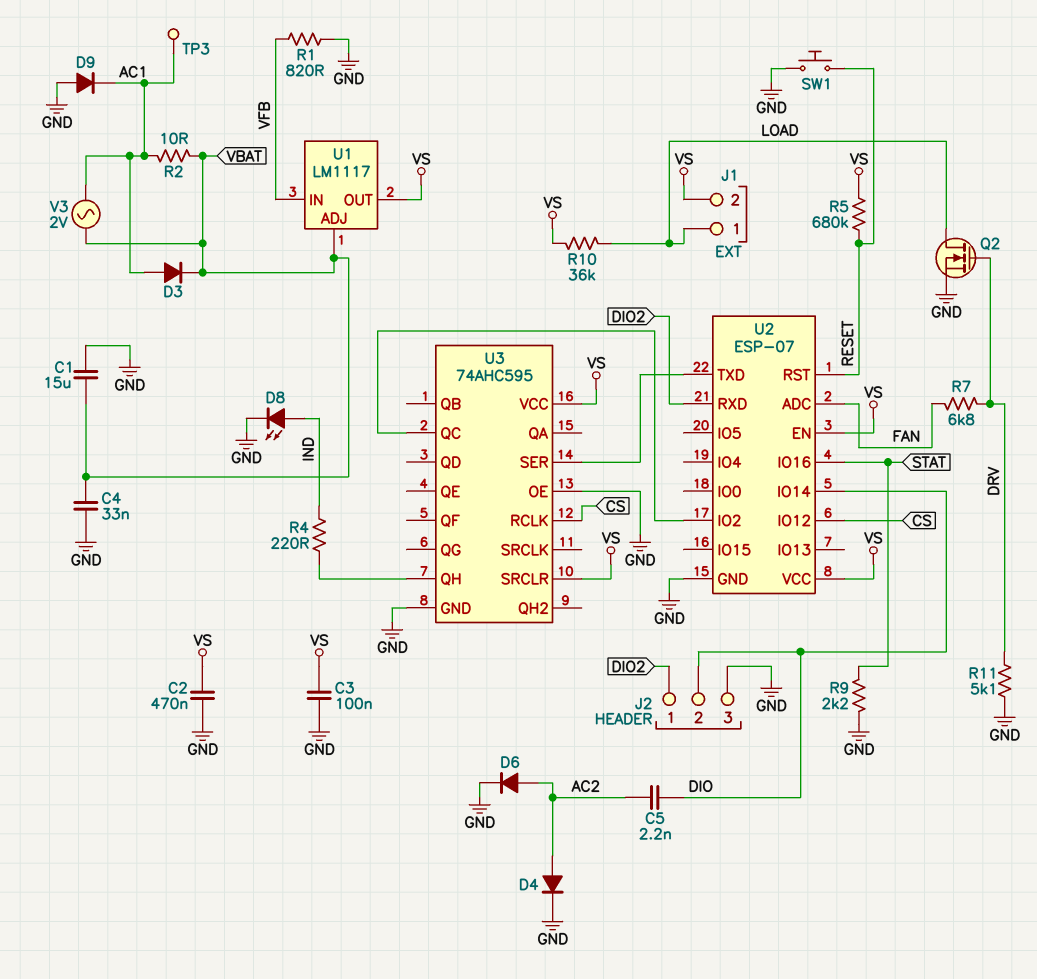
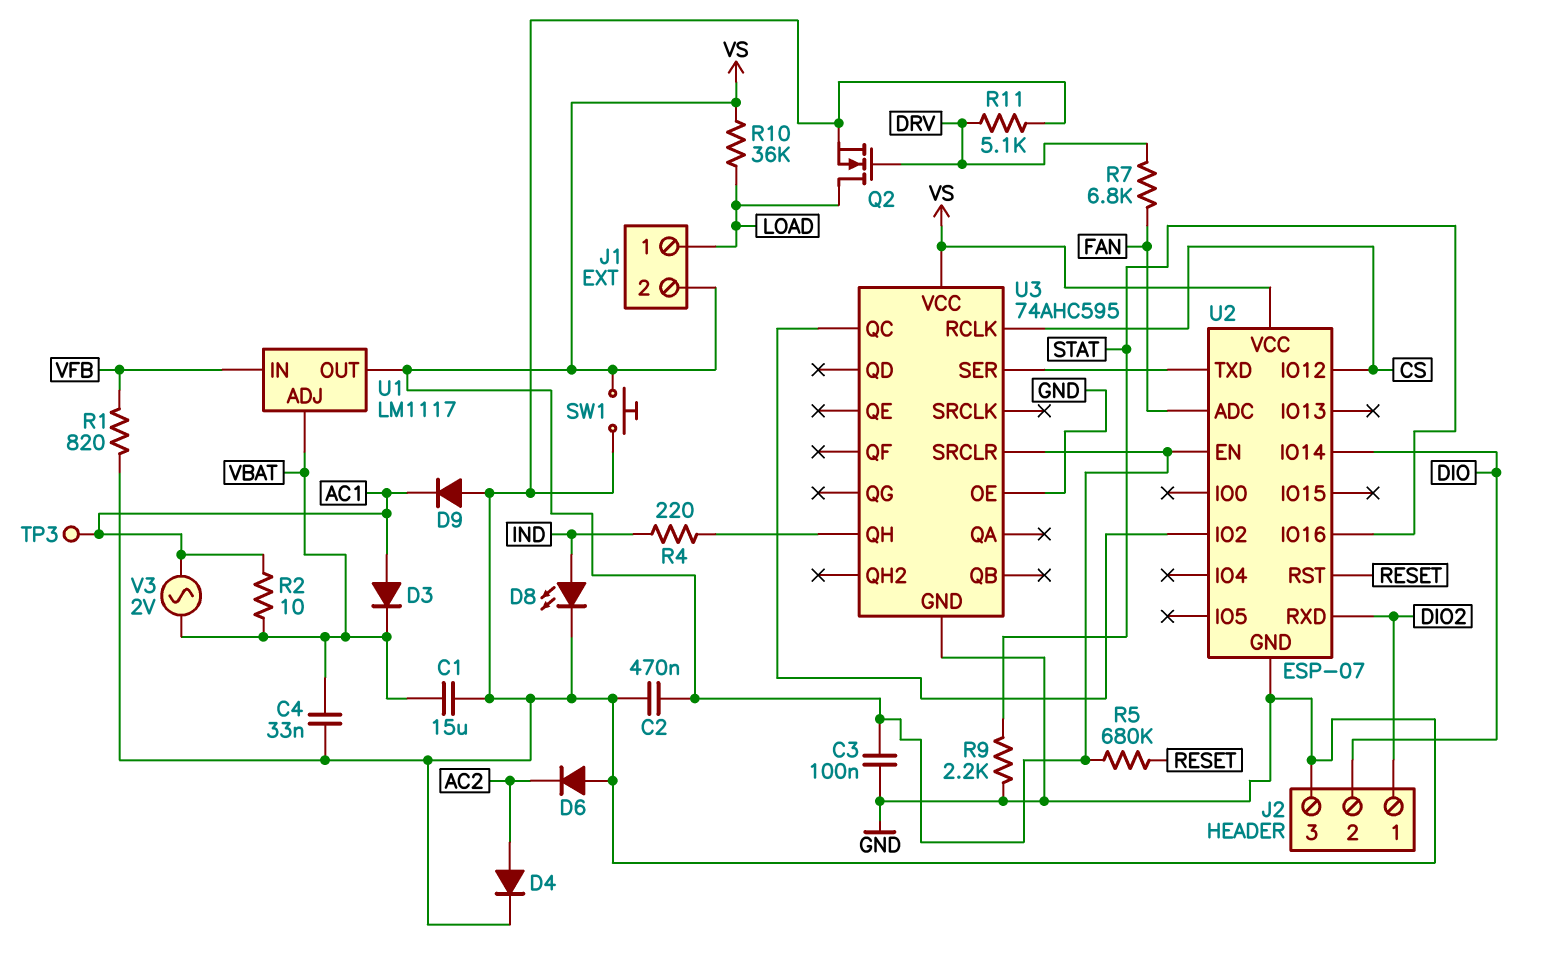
C5: 2.2nF (AC2, DIO) -> none
D6: diode (A AC2, K GND) -> diode (A GND, K AC2)
SW1: button (GND, RESET) -> button (GND, VS)

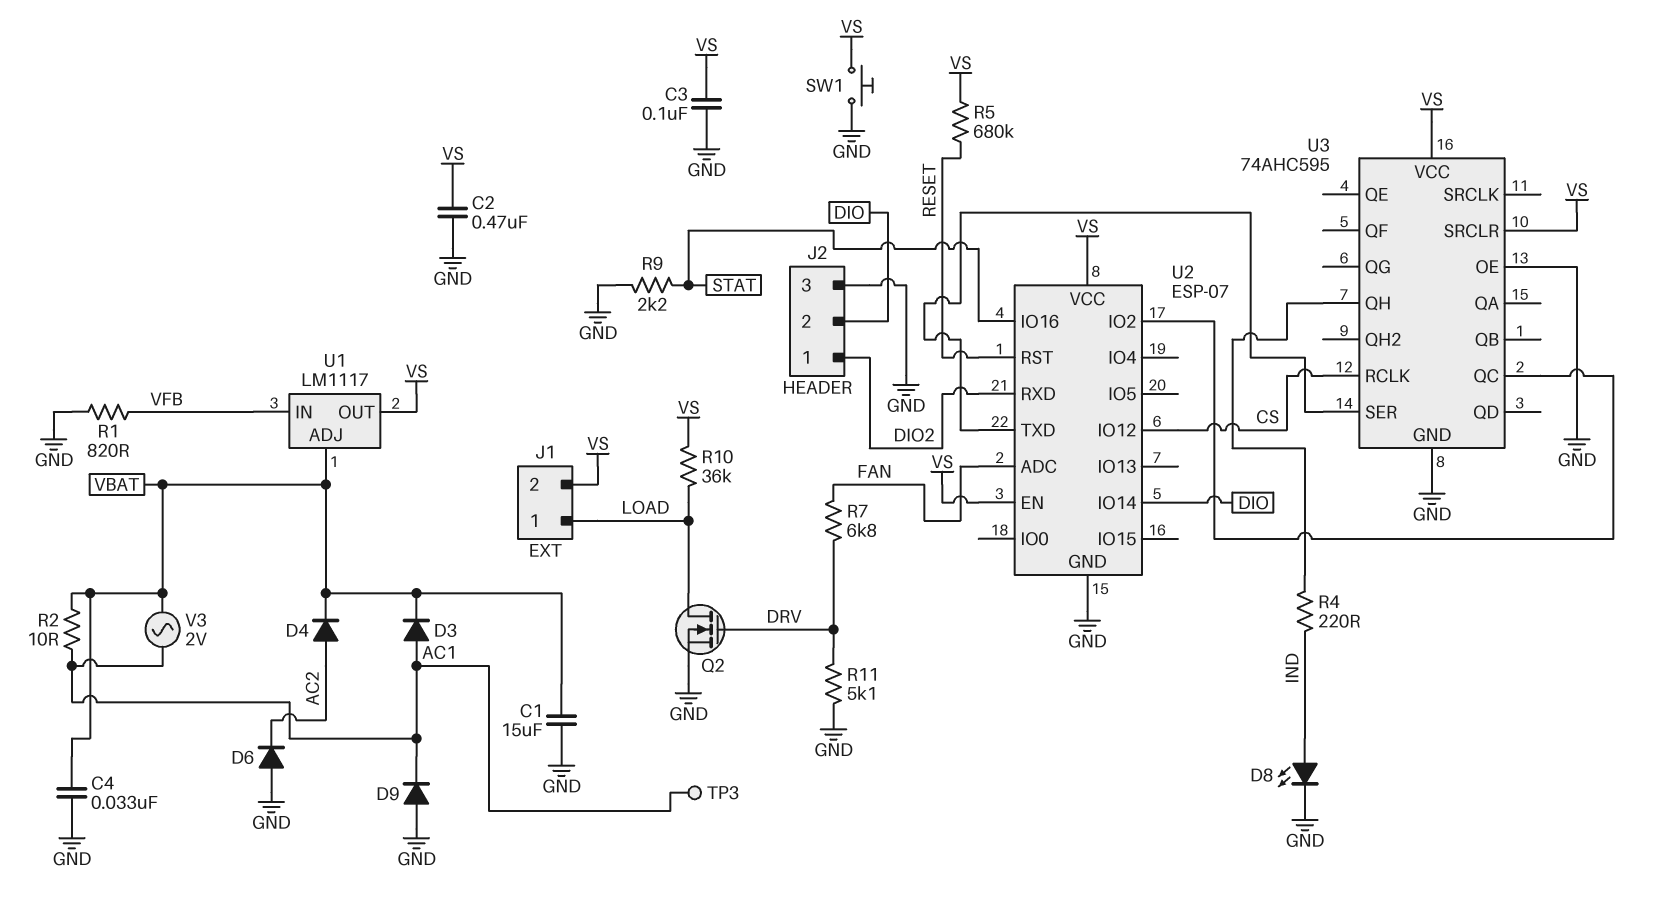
D4: diode (A AC2, K GND) -> diode (A AC2, K VBAT)

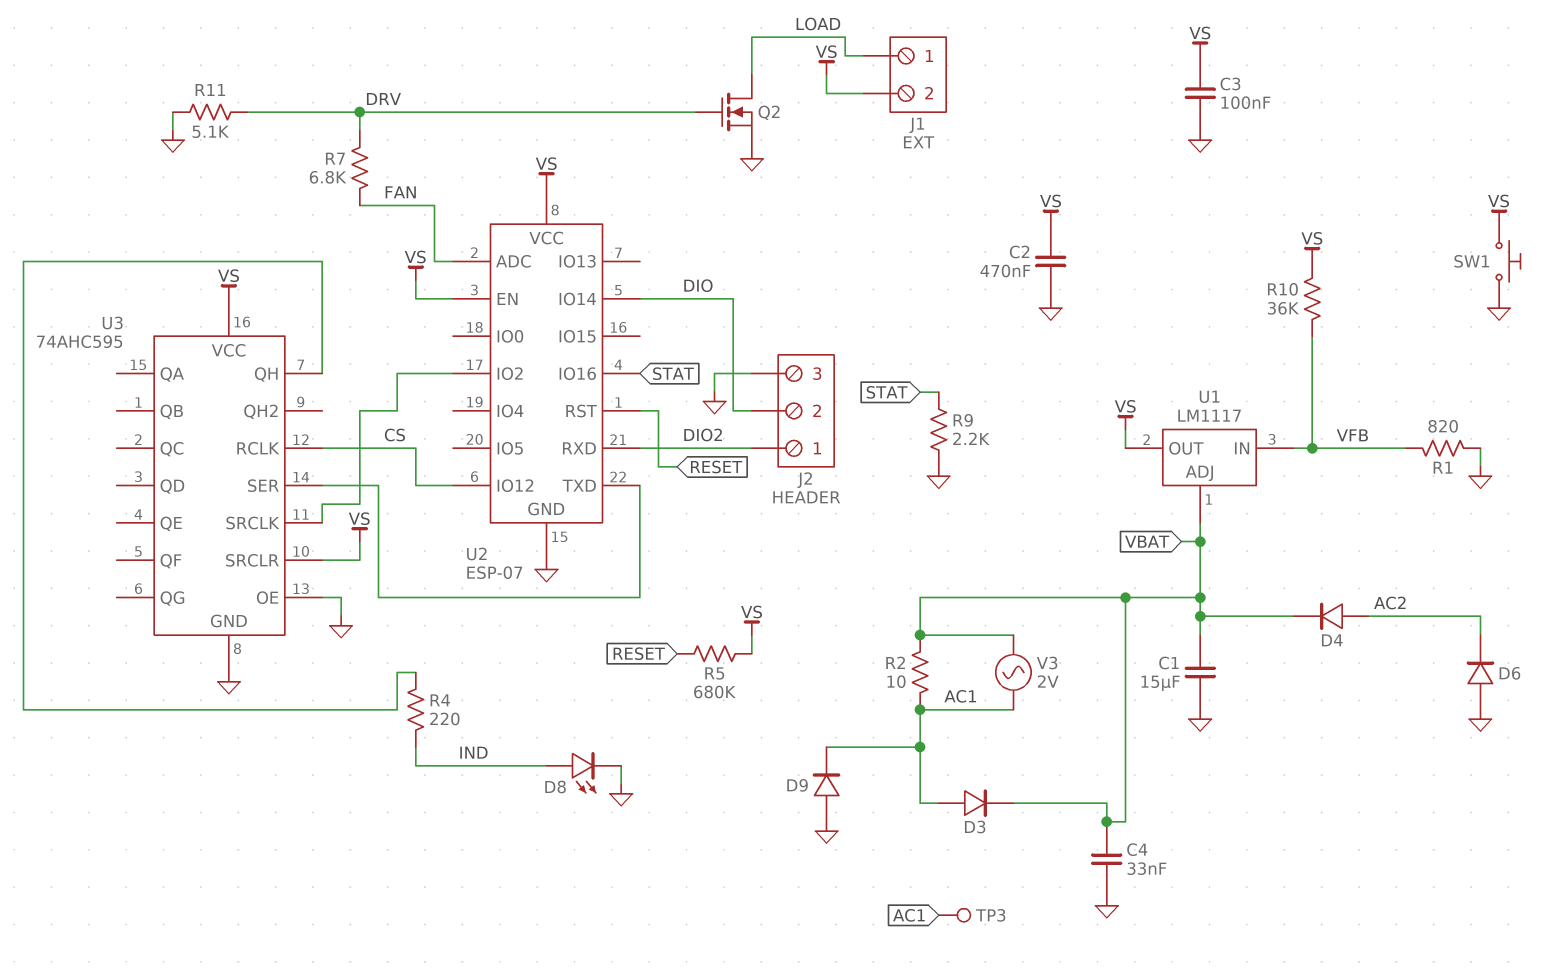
R10: 36k (LOAD, VS) -> 36k (VFB, VS)
U3 pin QC: U2/IO2 -> none
U3 pin SRCLK: none -> U2/IO2

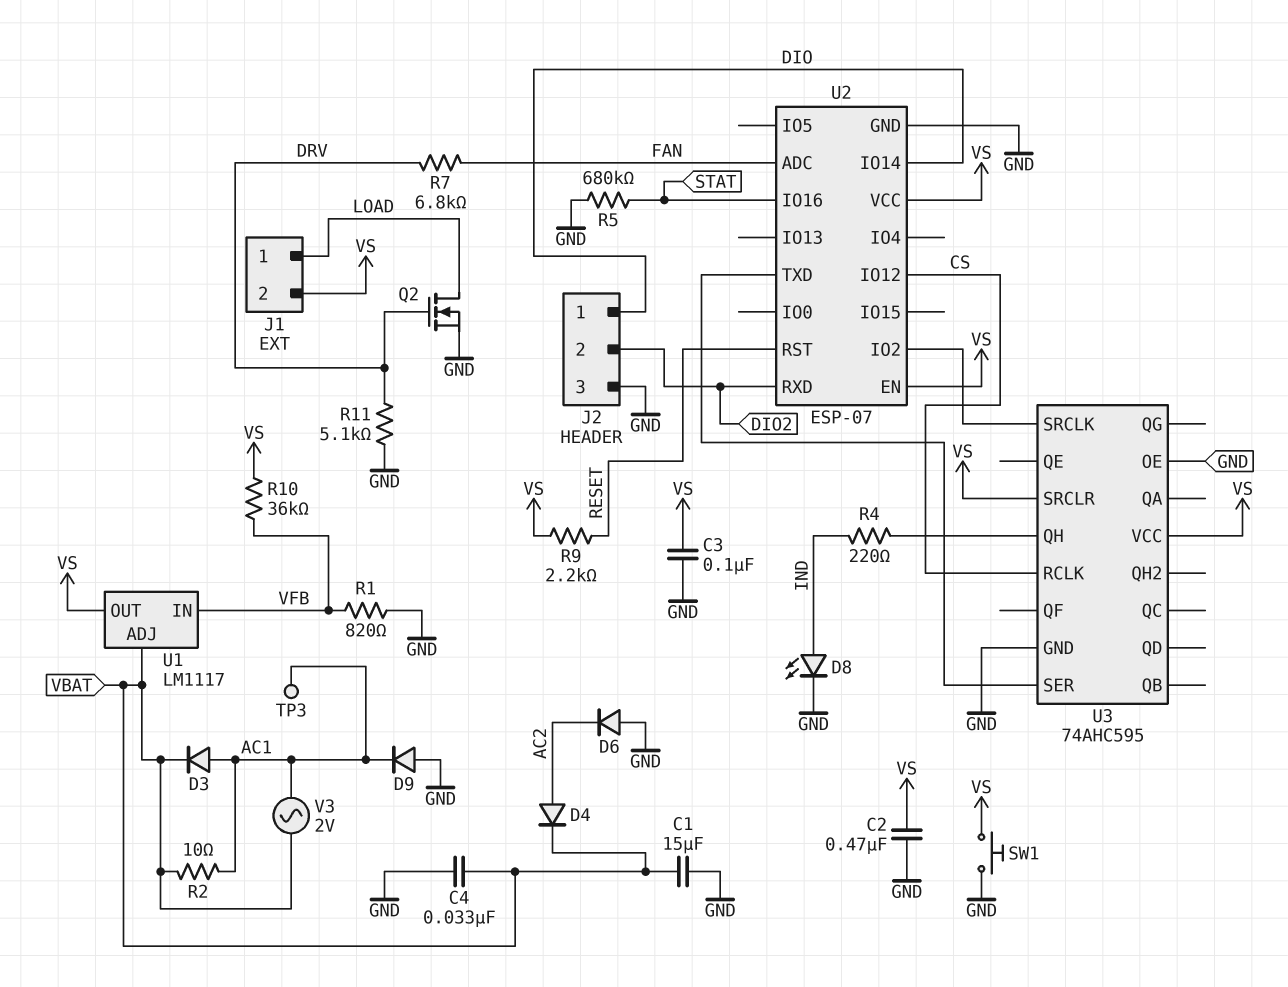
J2 pin 1: DIO2 -> DIO
J2 pin 2: DIO -> DIO2
R5: 680k (RESET, VS) -> 680k (GND, STAT)
R9: 2.2k (GND, STAT) -> 2.2k (RESET, VS)

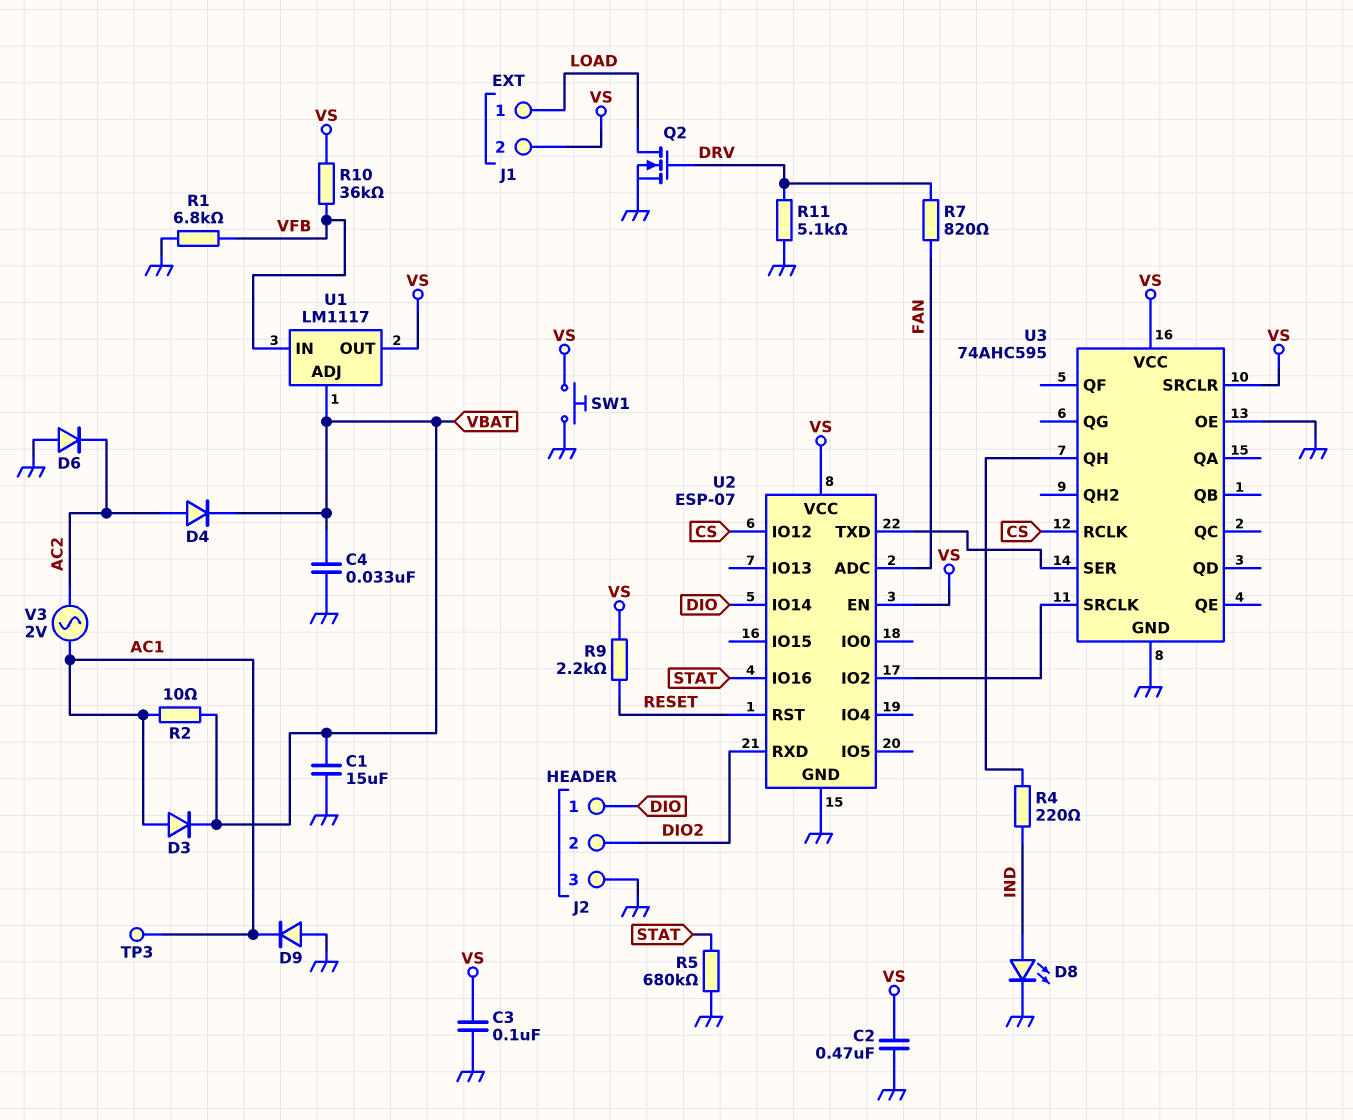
R1: 820 (GND, VFB) -> 6.8k (GND, VFB)
R7: 6.8k (DRV, FAN) -> 820 (DRV, FAN)
V3: AC 2V (AC1, VBAT) -> AC 2V (AC1, AC2)

